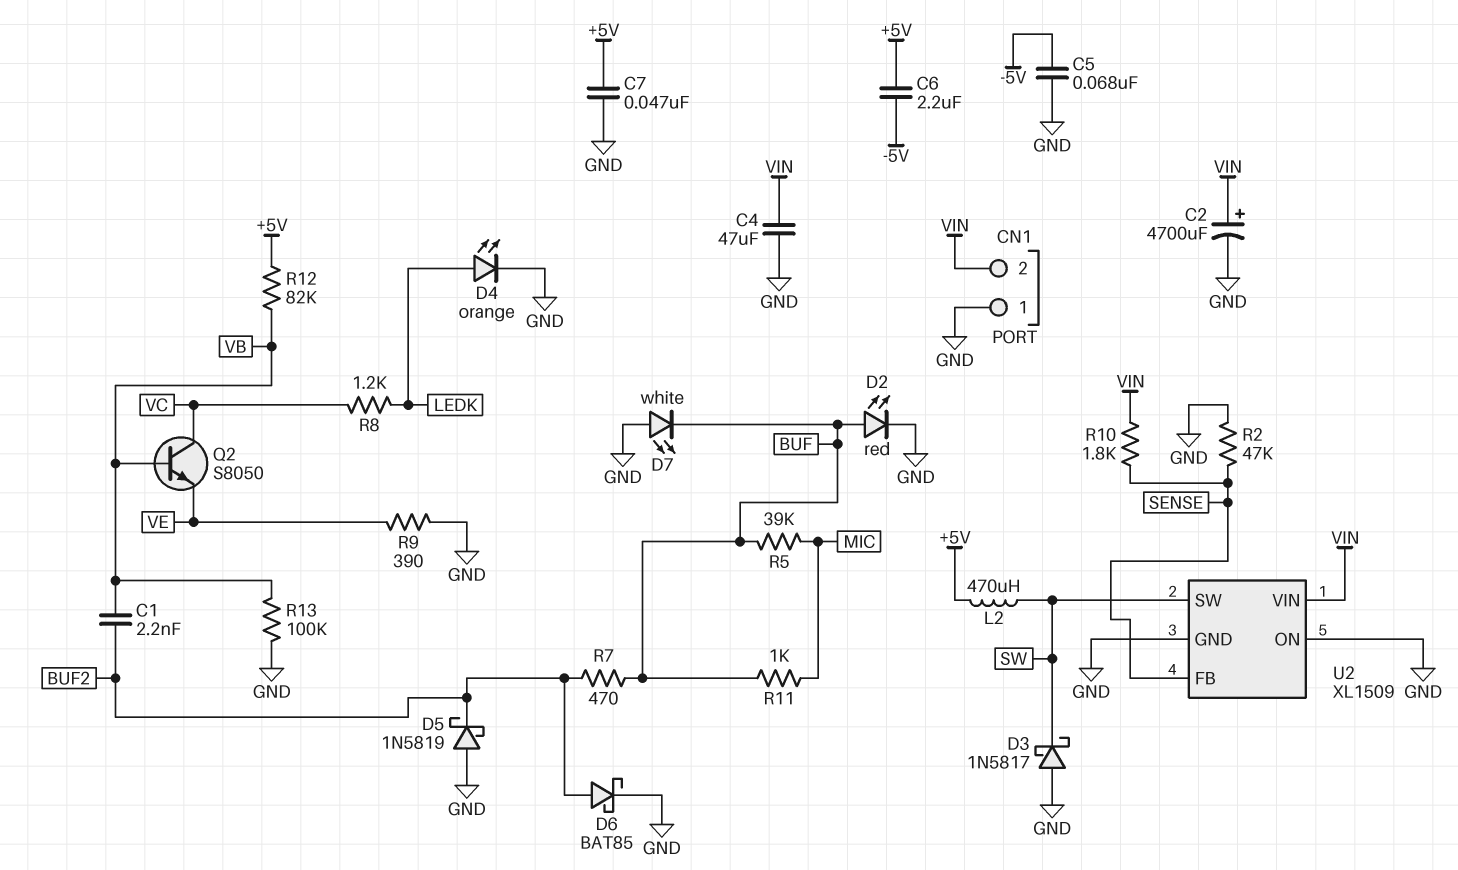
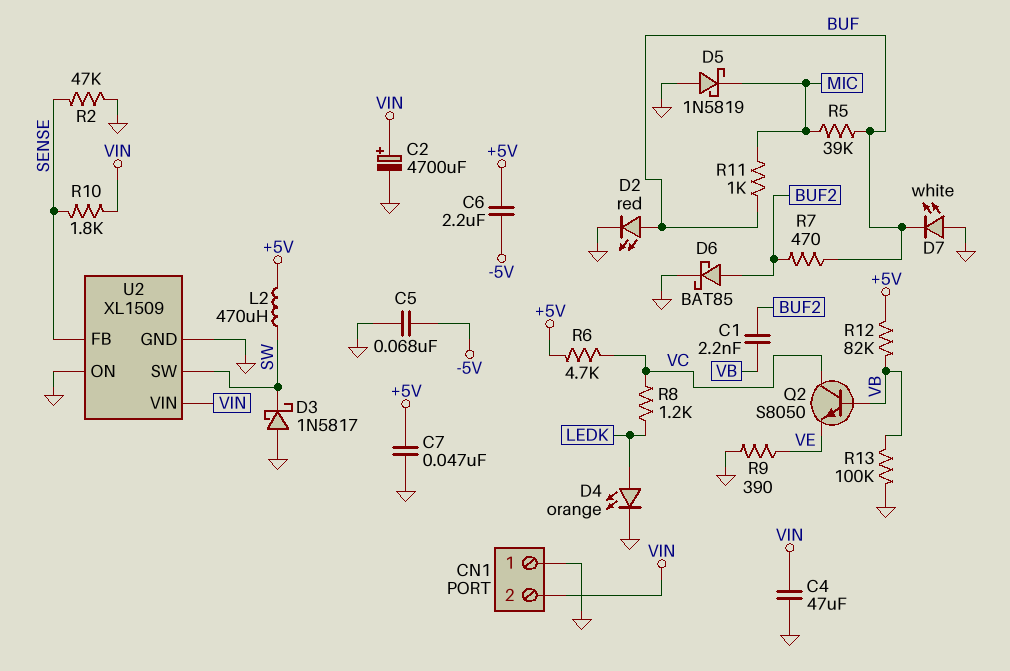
D5: schottky 1N5819 (A GND, K BUF2) -> schottky 1N5819 (A GND, K MIC)
R6: none -> 4.7k (+5V, VC)

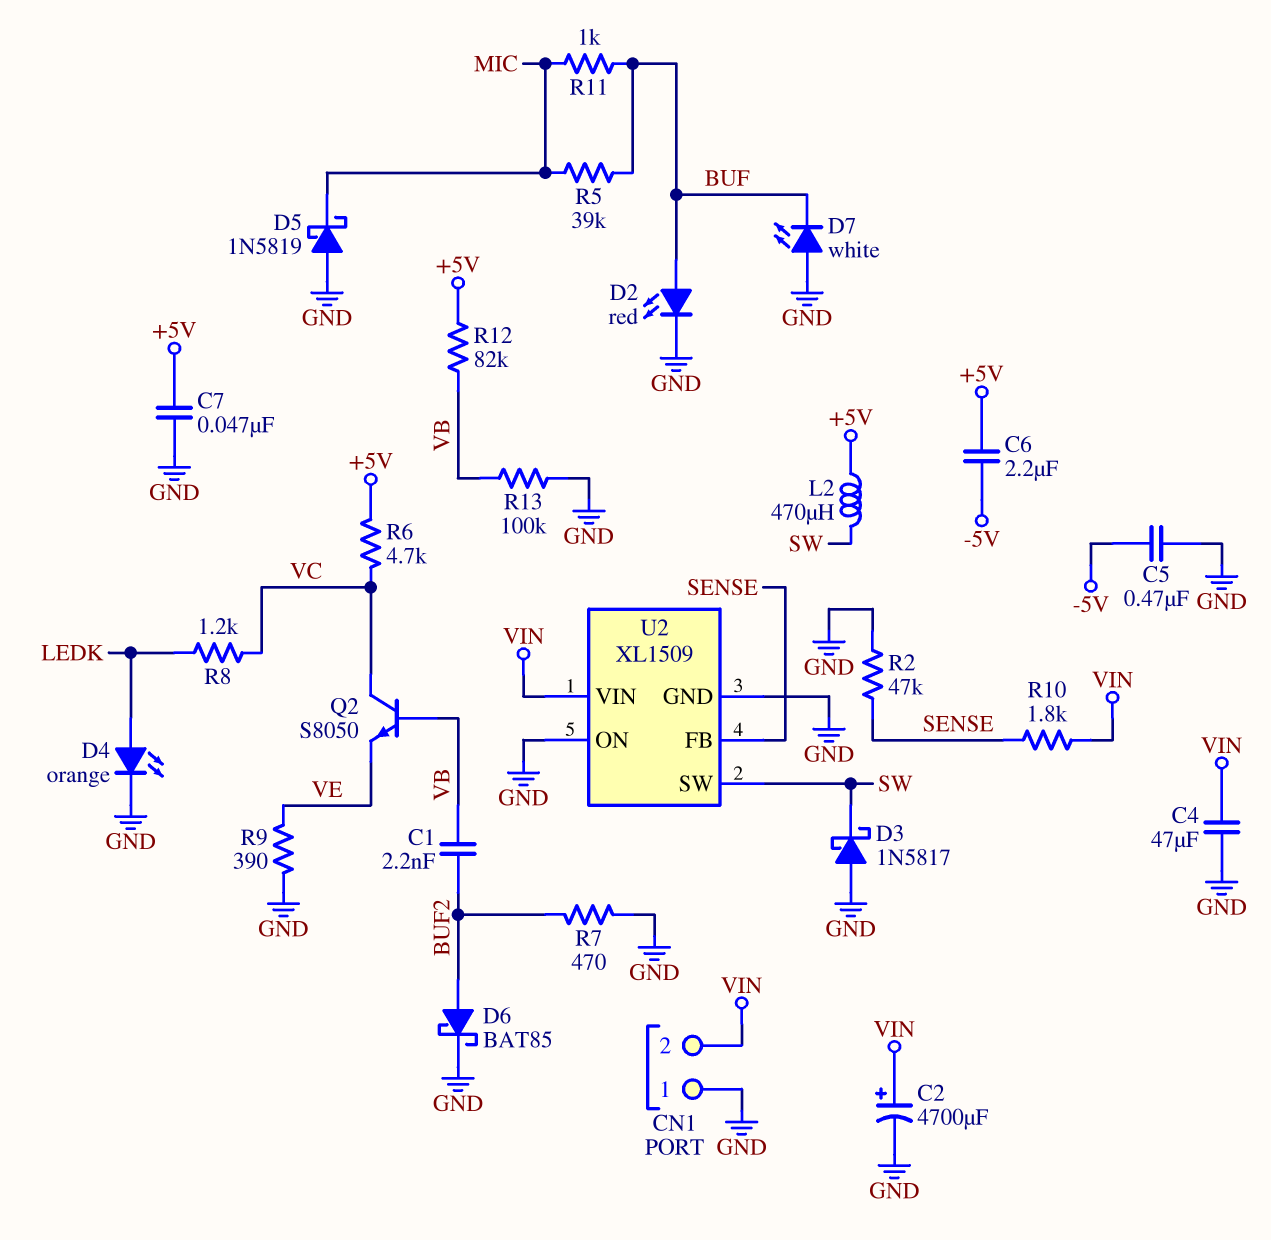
C5: 68nF (-5V, GND) -> 470nF (-5V, GND)
R7: 470 (BUF, BUF2) -> 470 (BUF2, GND)

